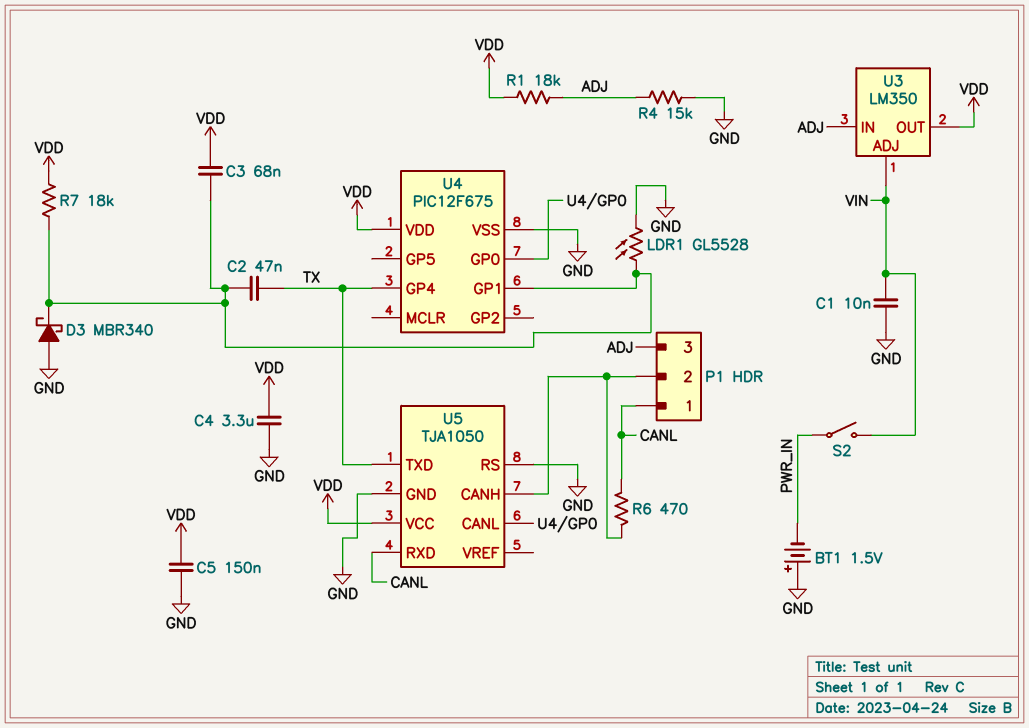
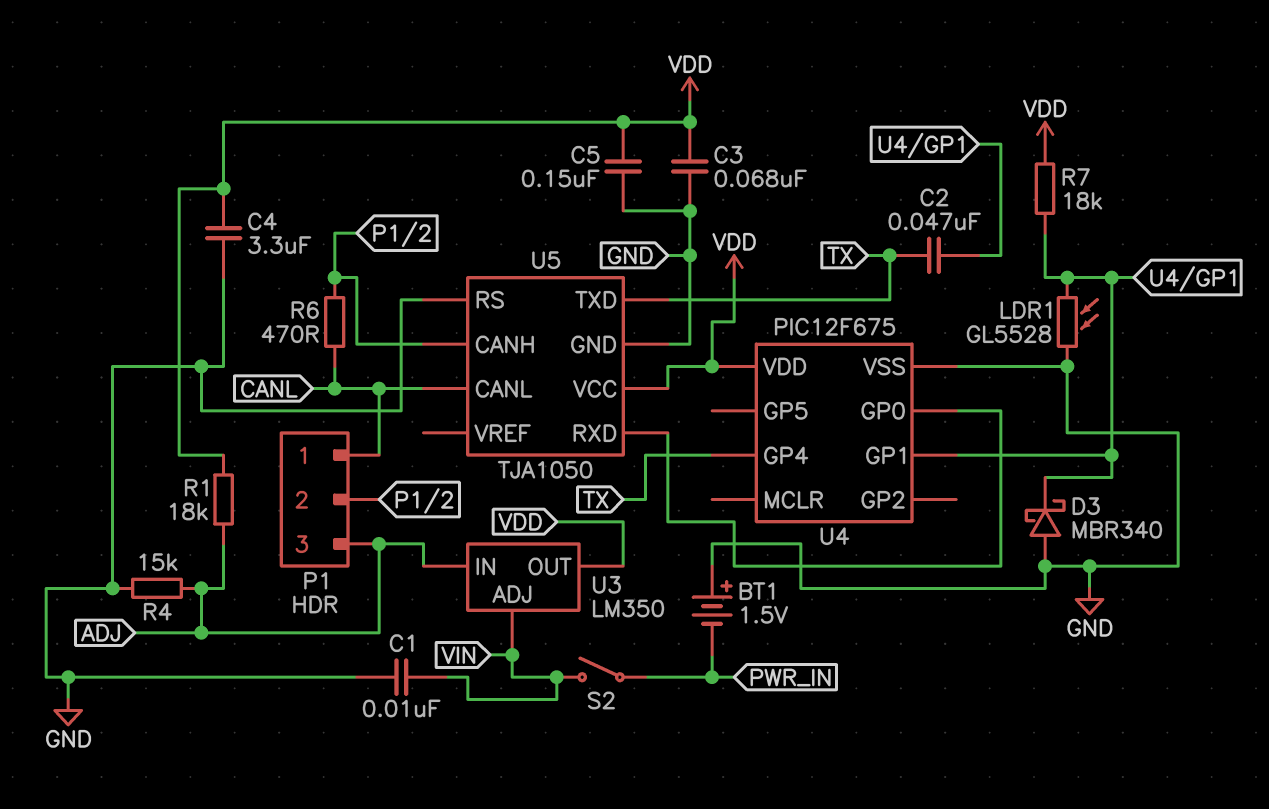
C3: 68nF (U4/GP1, VDD) -> 68nF (GND, VDD)
U5 pin CANL: U4/GP0 -> CANL
U5 pin RXD: CANL -> U4/GP0

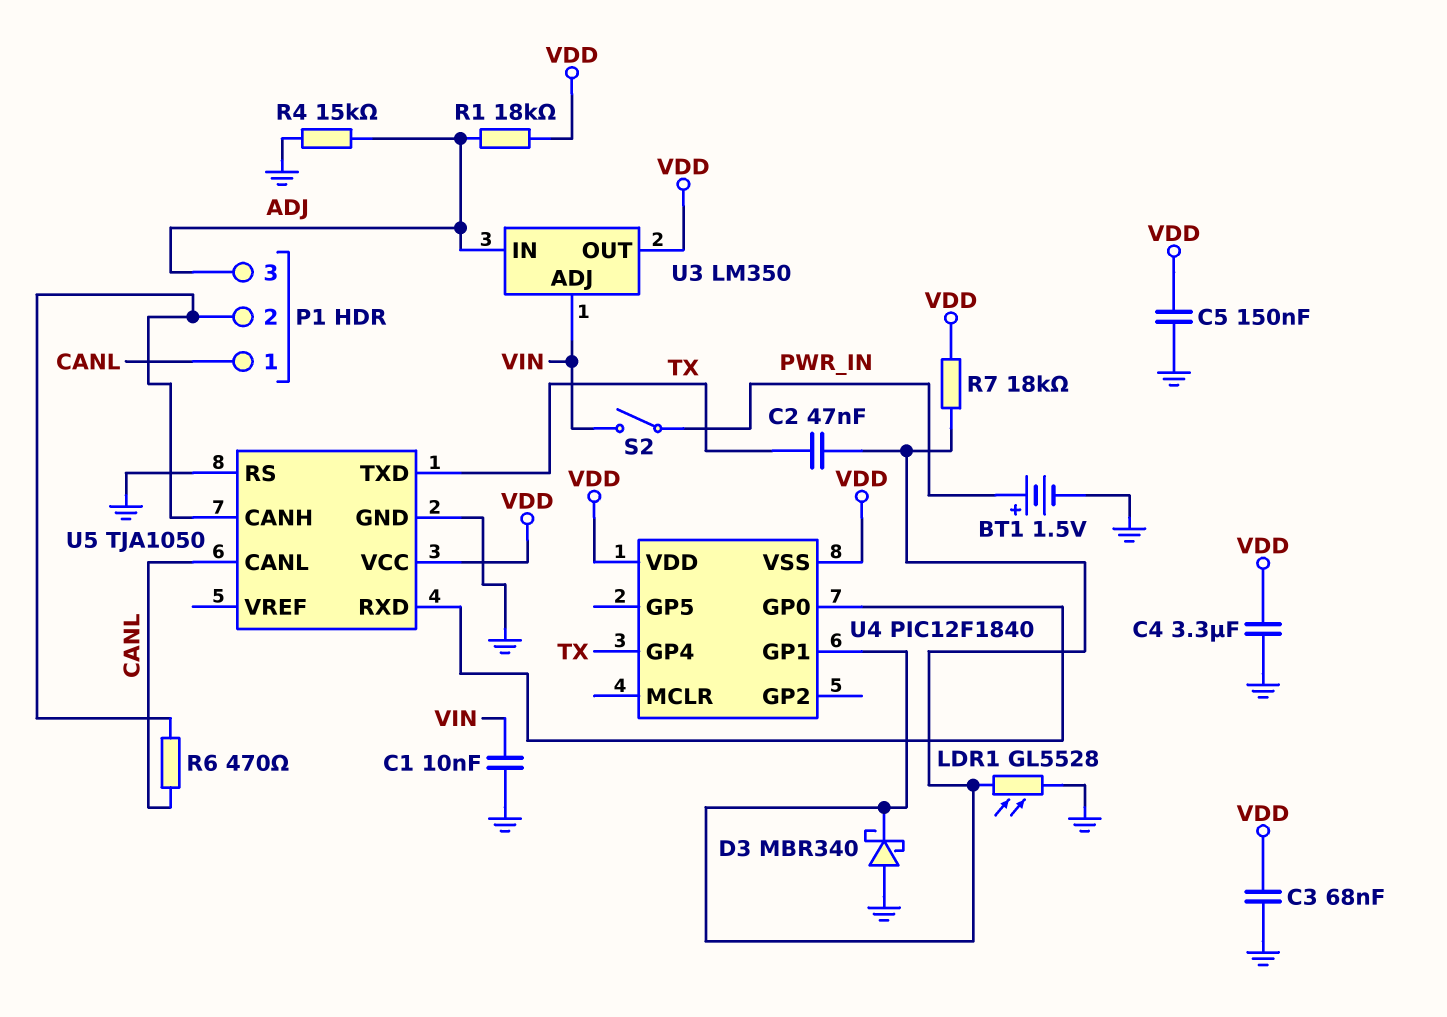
BT1: 1.5V (plus GND, minus PWR_IN) -> 1.5V (plus PWR_IN, minus GND)
U4: PIC12F675 -> PIC12F1840
U4 pin VSS: GND -> VDD

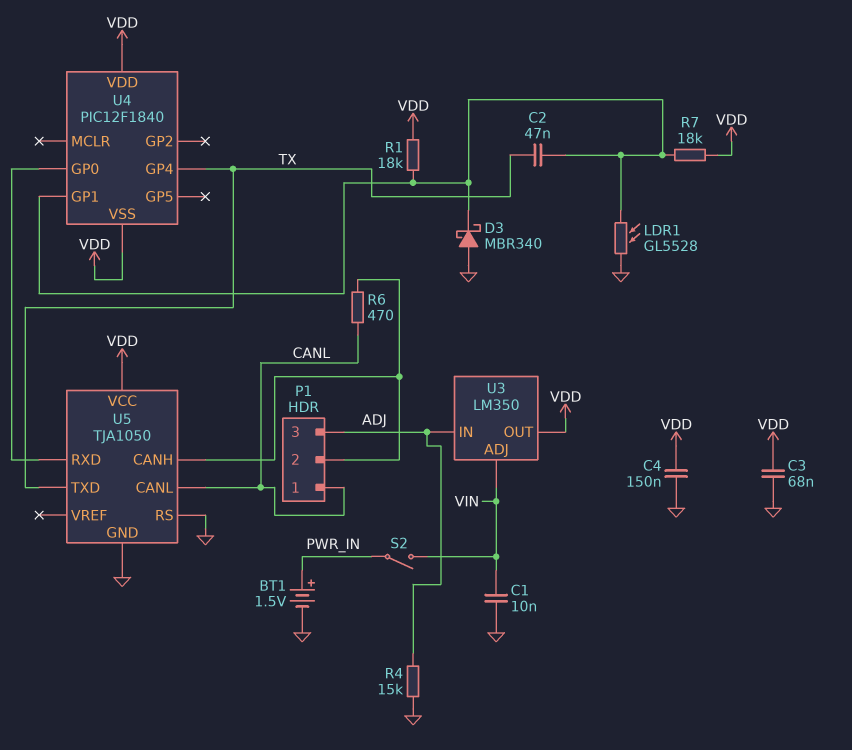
C4: 3.3uF (GND, VDD) -> 150nF (GND, VDD)
C5: 150nF (GND, VDD) -> none
R1: 18k (ADJ, VDD) -> 18k (U4/GP1, VDD)

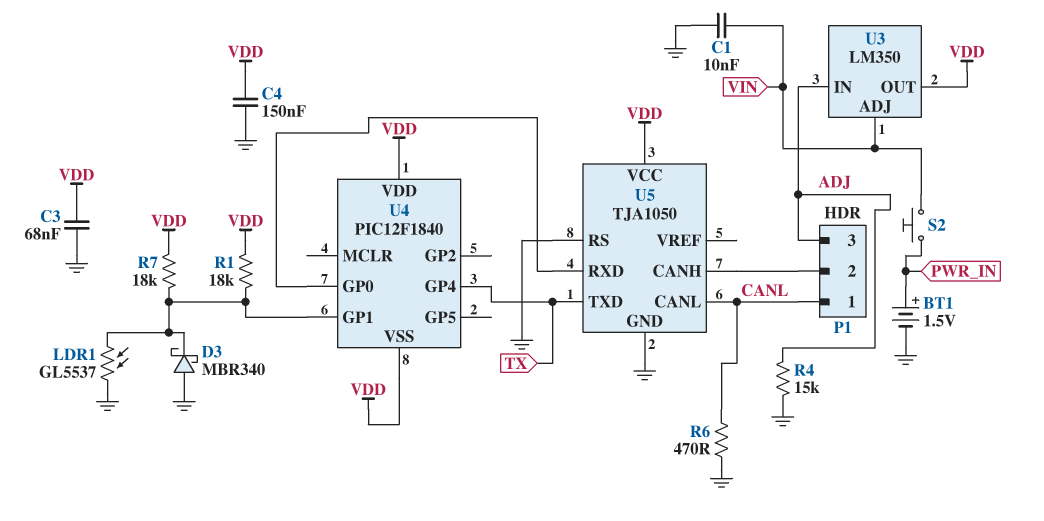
C2: 47nF (TX, U4/GP1) -> none
LDR1: GL5528 (GND, U4/GP1) -> GL5537 (GND, U4/GP1)
R6: 470 (CANL, P1/2) -> 470 (CANL, GND)
S2: switch (PWR_IN, VIN) -> button (PWR_IN, VIN)

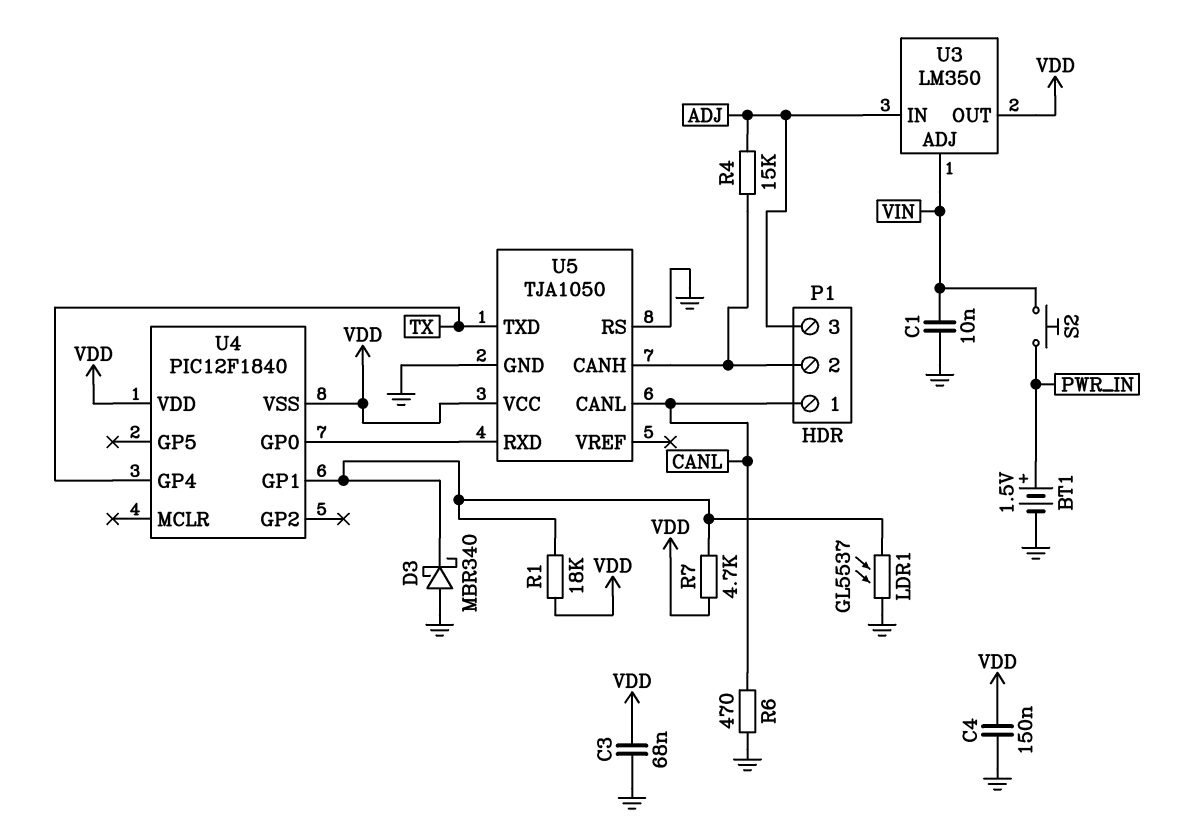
R4: 15k (ADJ, GND) -> 15k (ADJ, P1/2)
R7: 18k (U4/GP1, VDD) -> 4.7k (U4/GP1, VDD)

